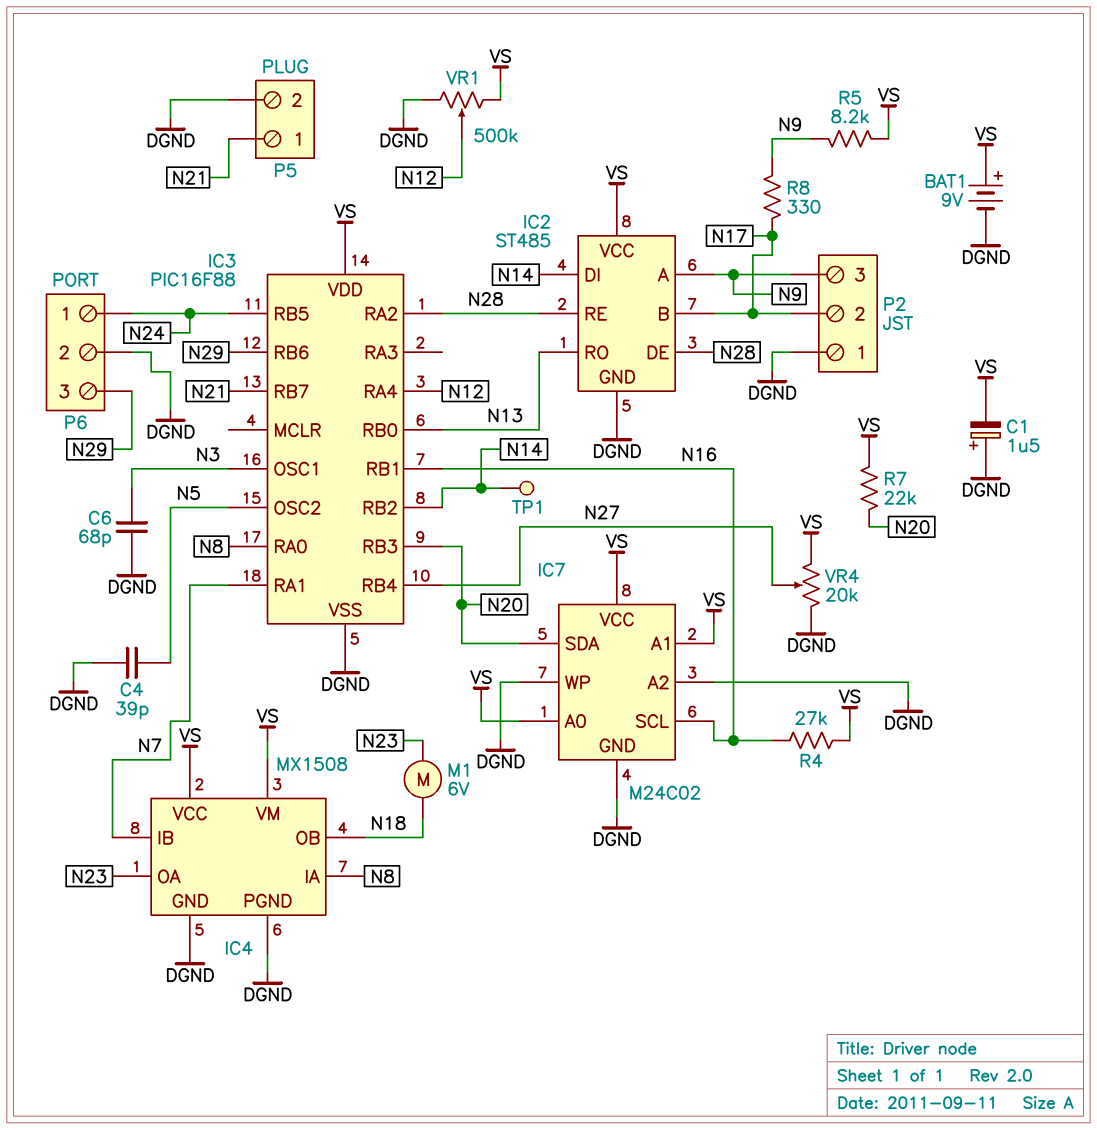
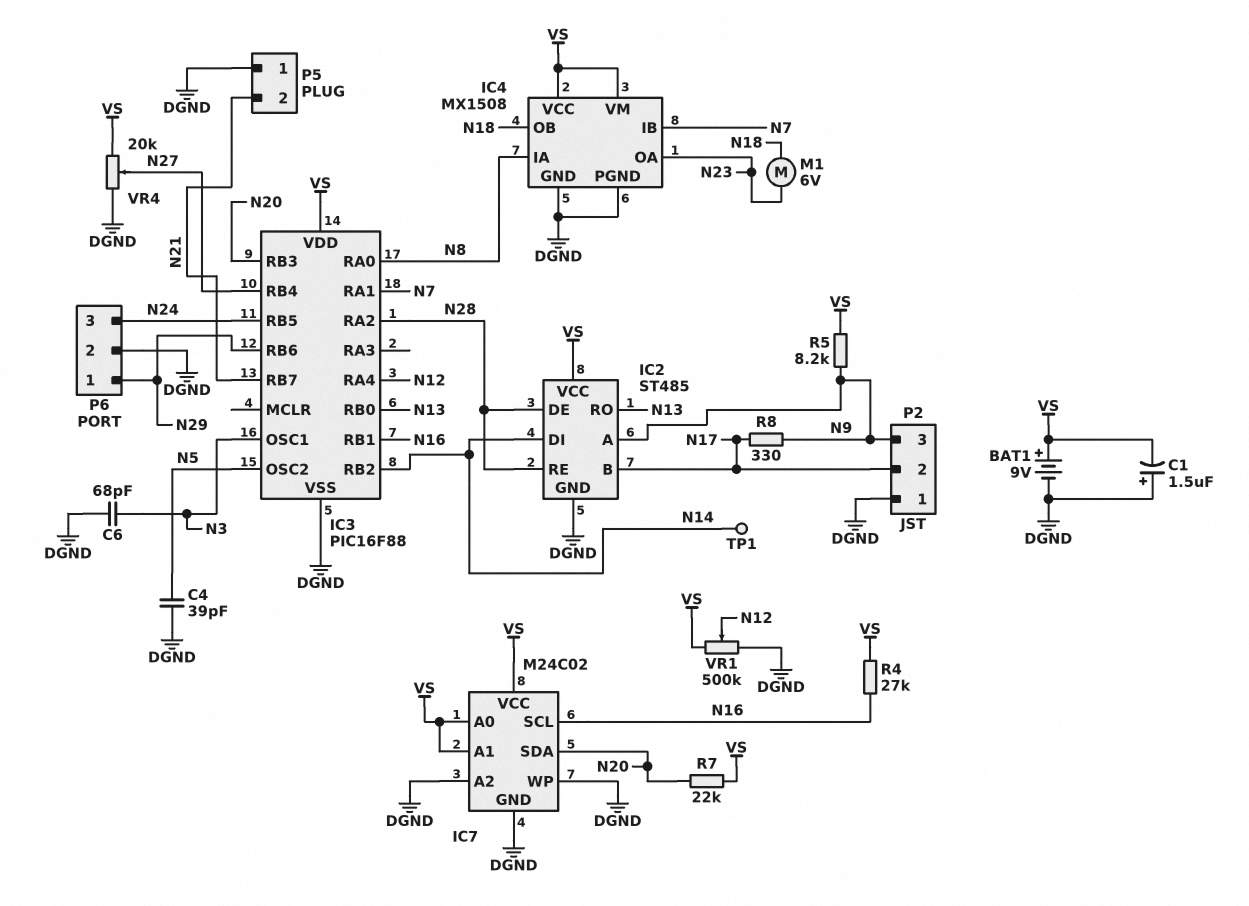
P5 pin 1: N21 -> DGND
P5 pin 2: DGND -> N21
P6 pin 1: N24 -> N29
P6 pin 3: N29 -> N24

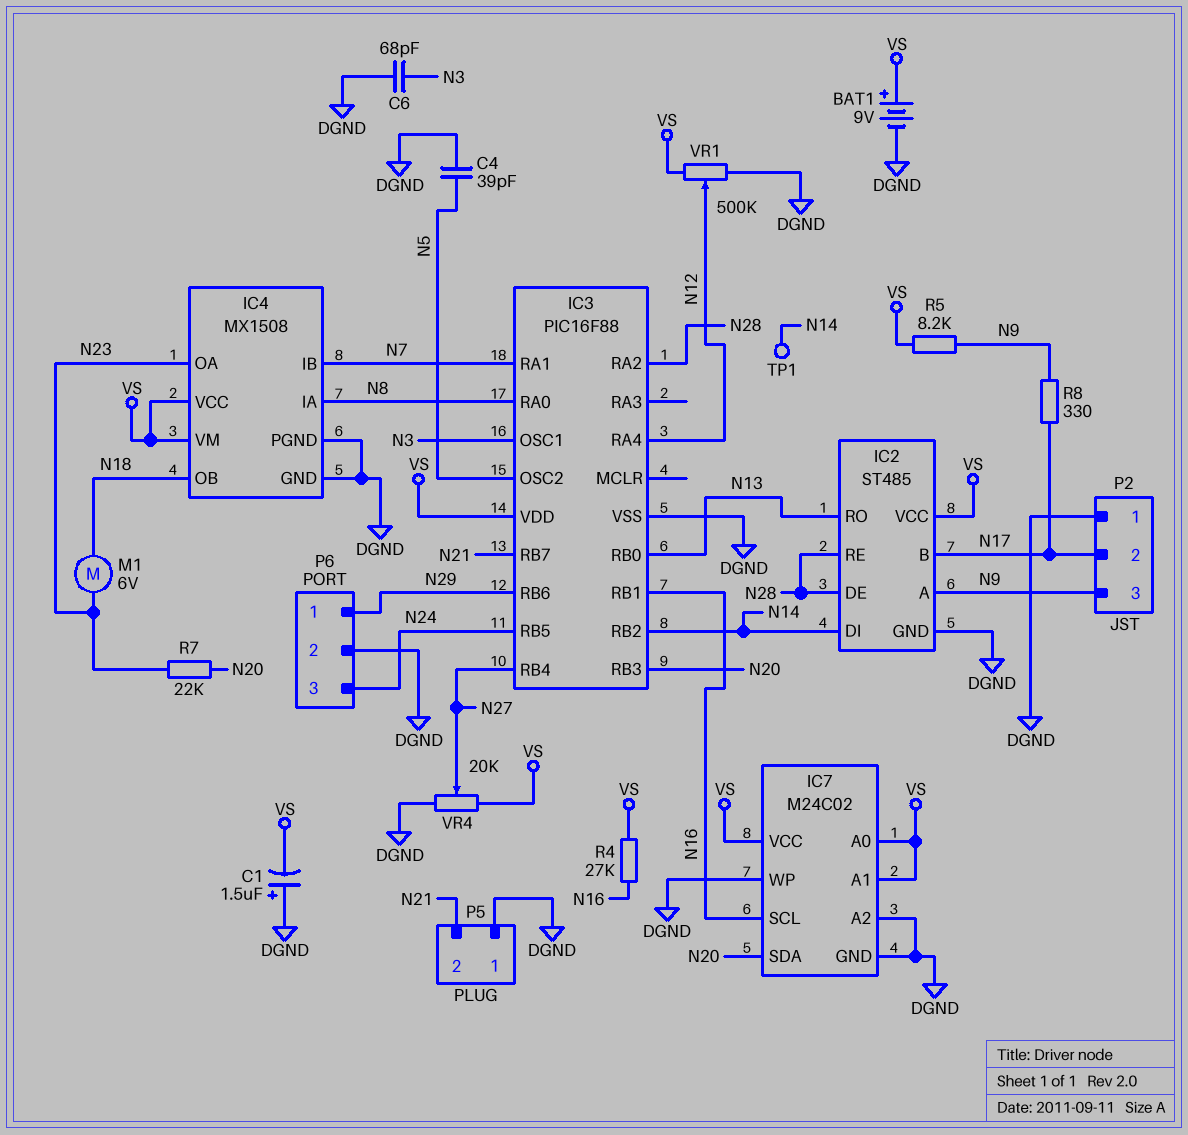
R7: 22k (N20, VS) -> 22k (N20, N23)

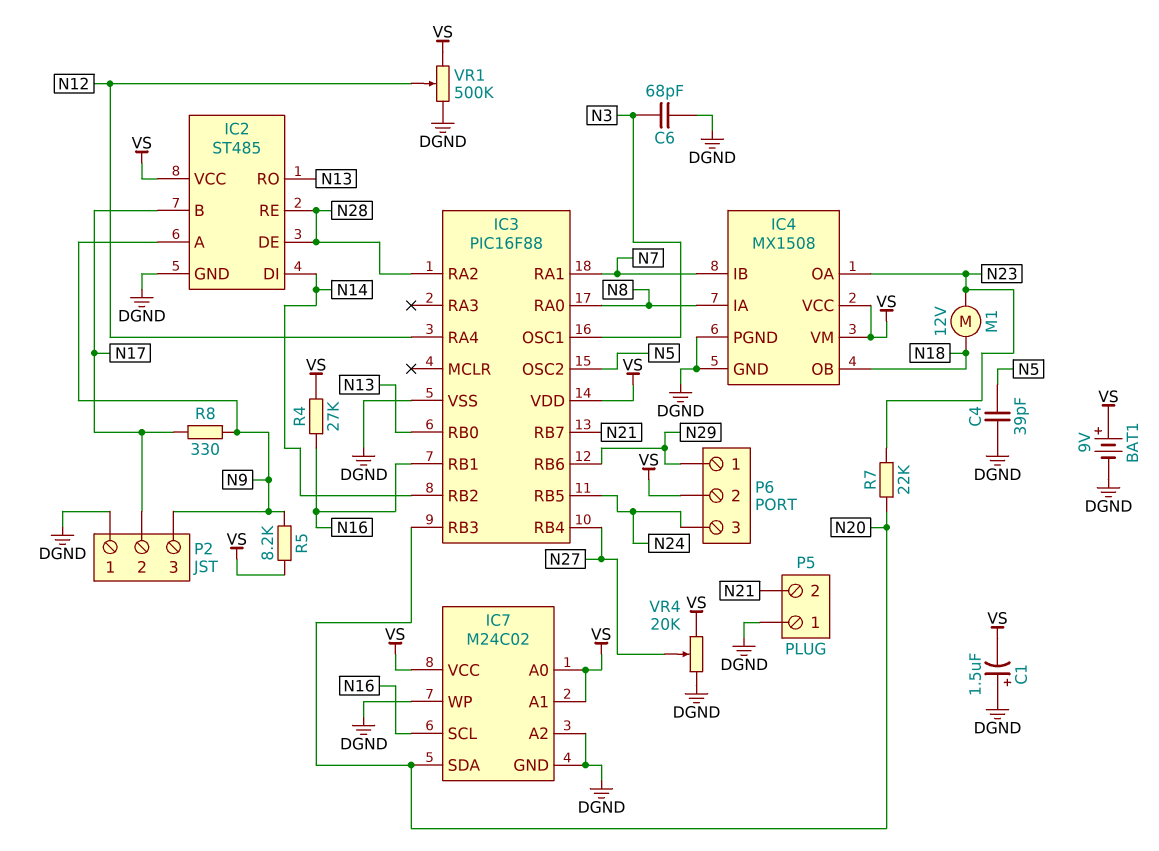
M1: motor 6V (N18, N23) -> motor 12V (N18, N23)
P6 pin 2: DGND -> VS
TP1: test point (N14) -> none

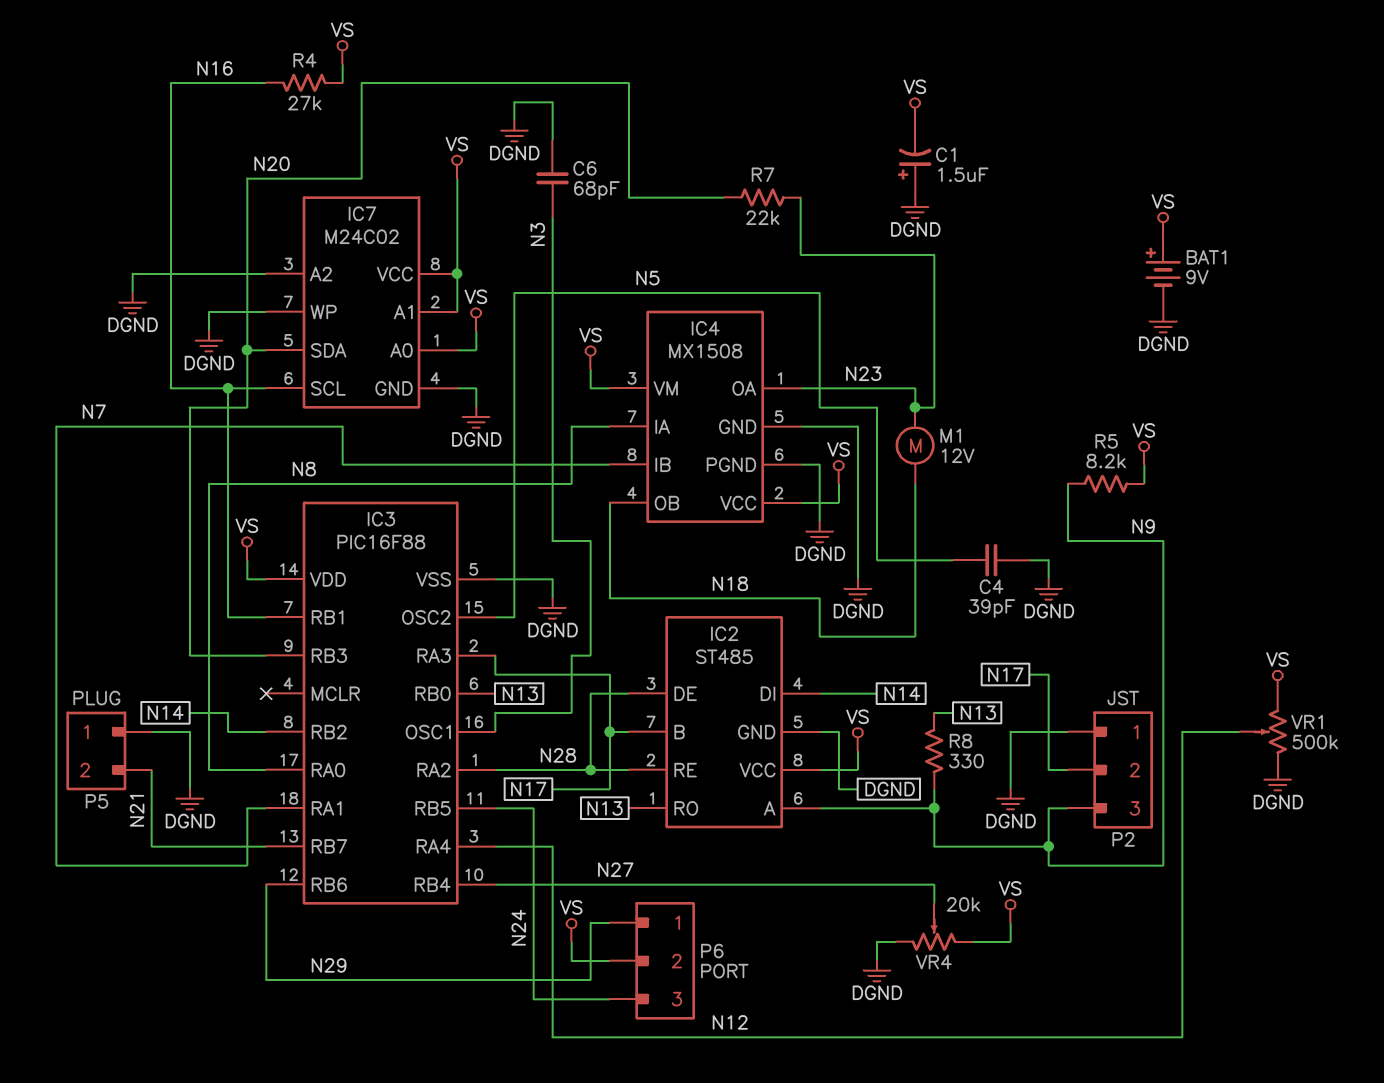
IC3 pin RA3: none -> N17
R8: 330 (N9, N17) -> 330 (N9, N13)

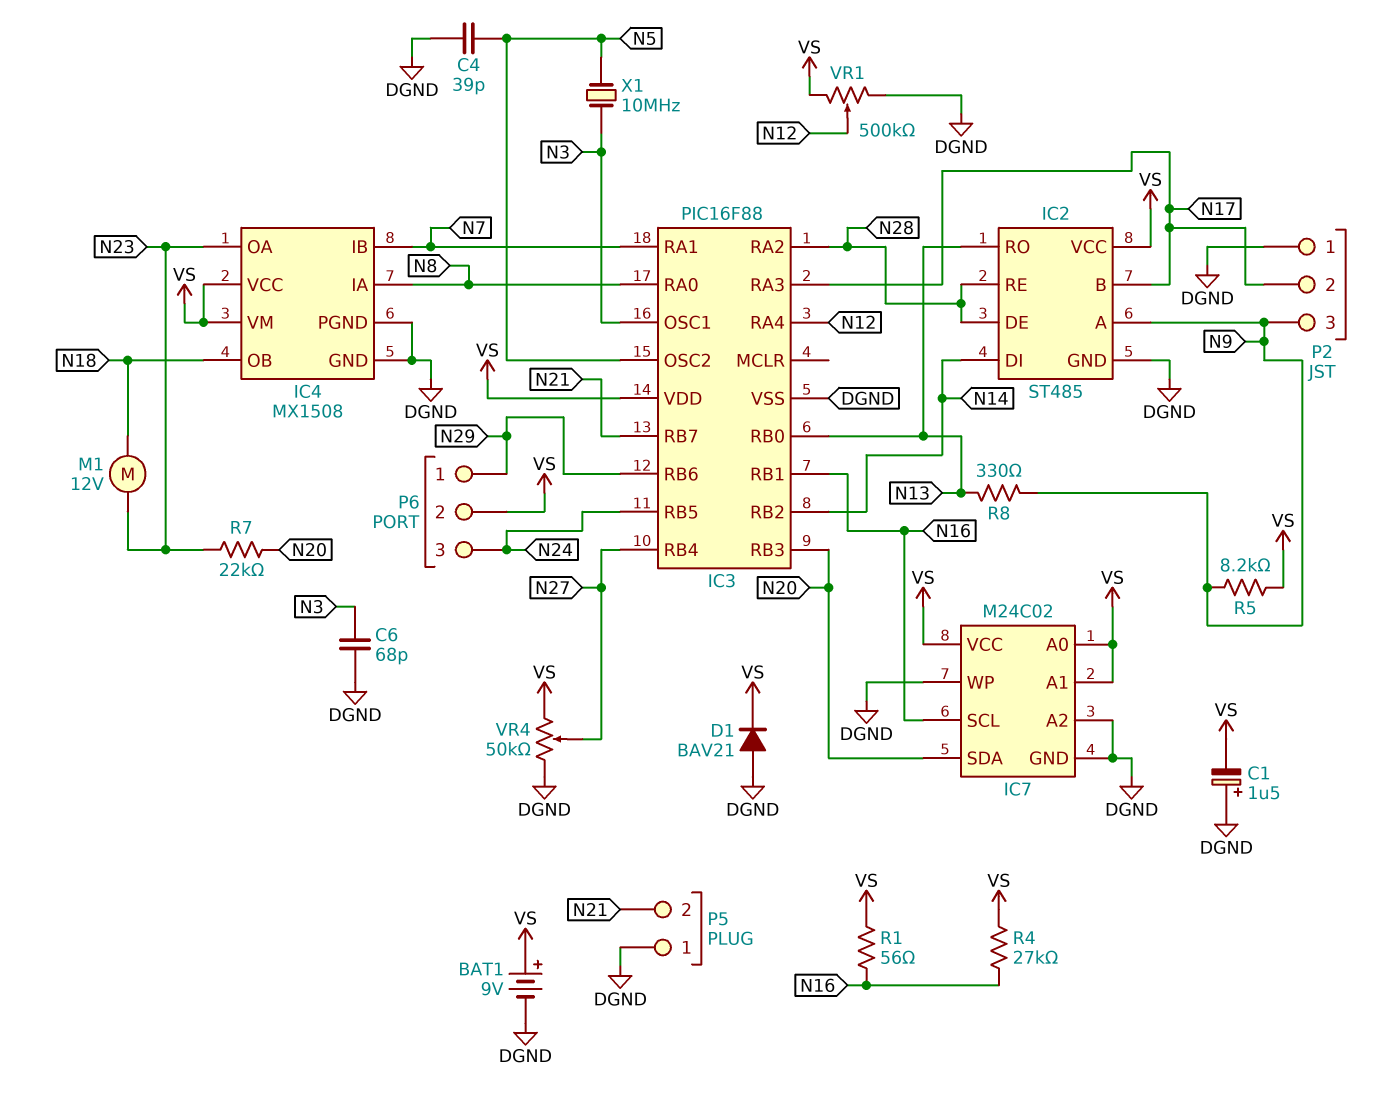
D1: none -> diode BAV21 (A DGND, K VS)
R1: none -> 56 (N16, VS)
VR4: 20k (DGND, VS, wiper N27) -> 50k (DGND, VS, wiper N27)
X1: none -> 10MHz (N3, N5)

